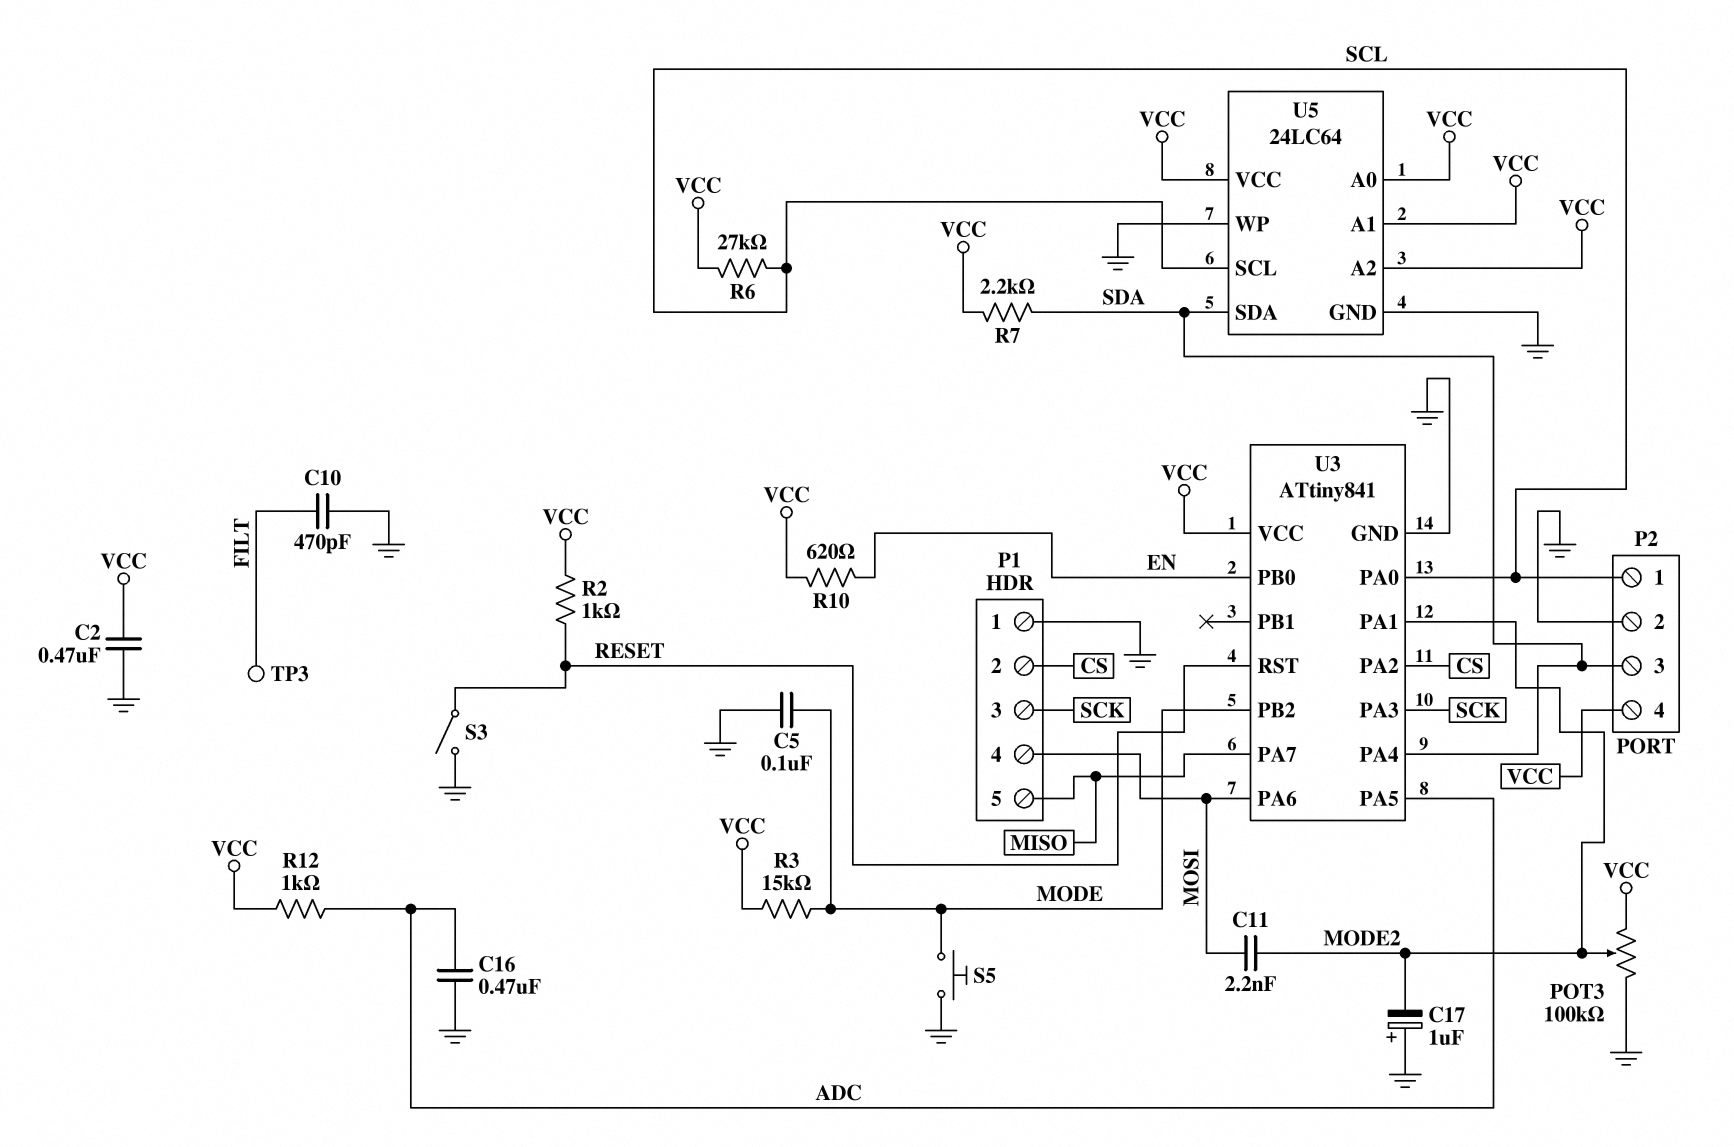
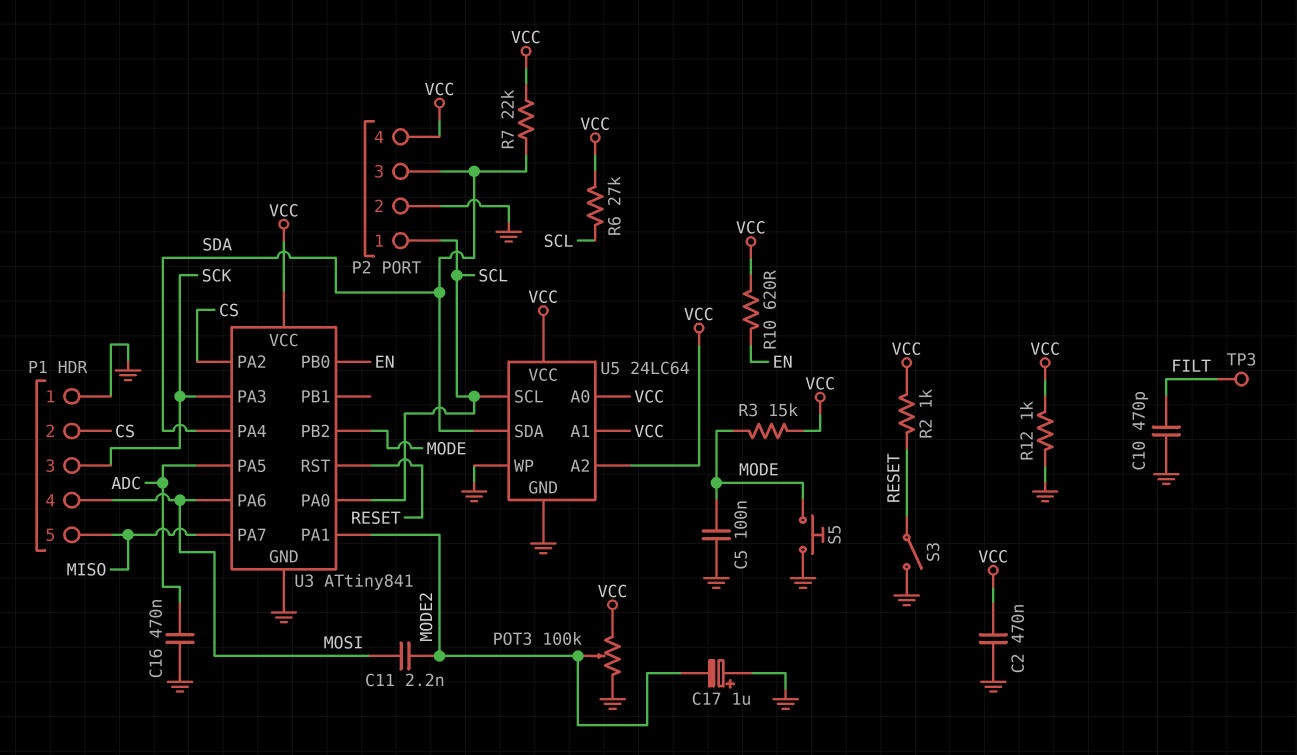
R7: 2.2k (SDA, VCC) -> 22k (SDA, VCC)
R12: 1k (ADC, VCC) -> 1k (GND, VCC)

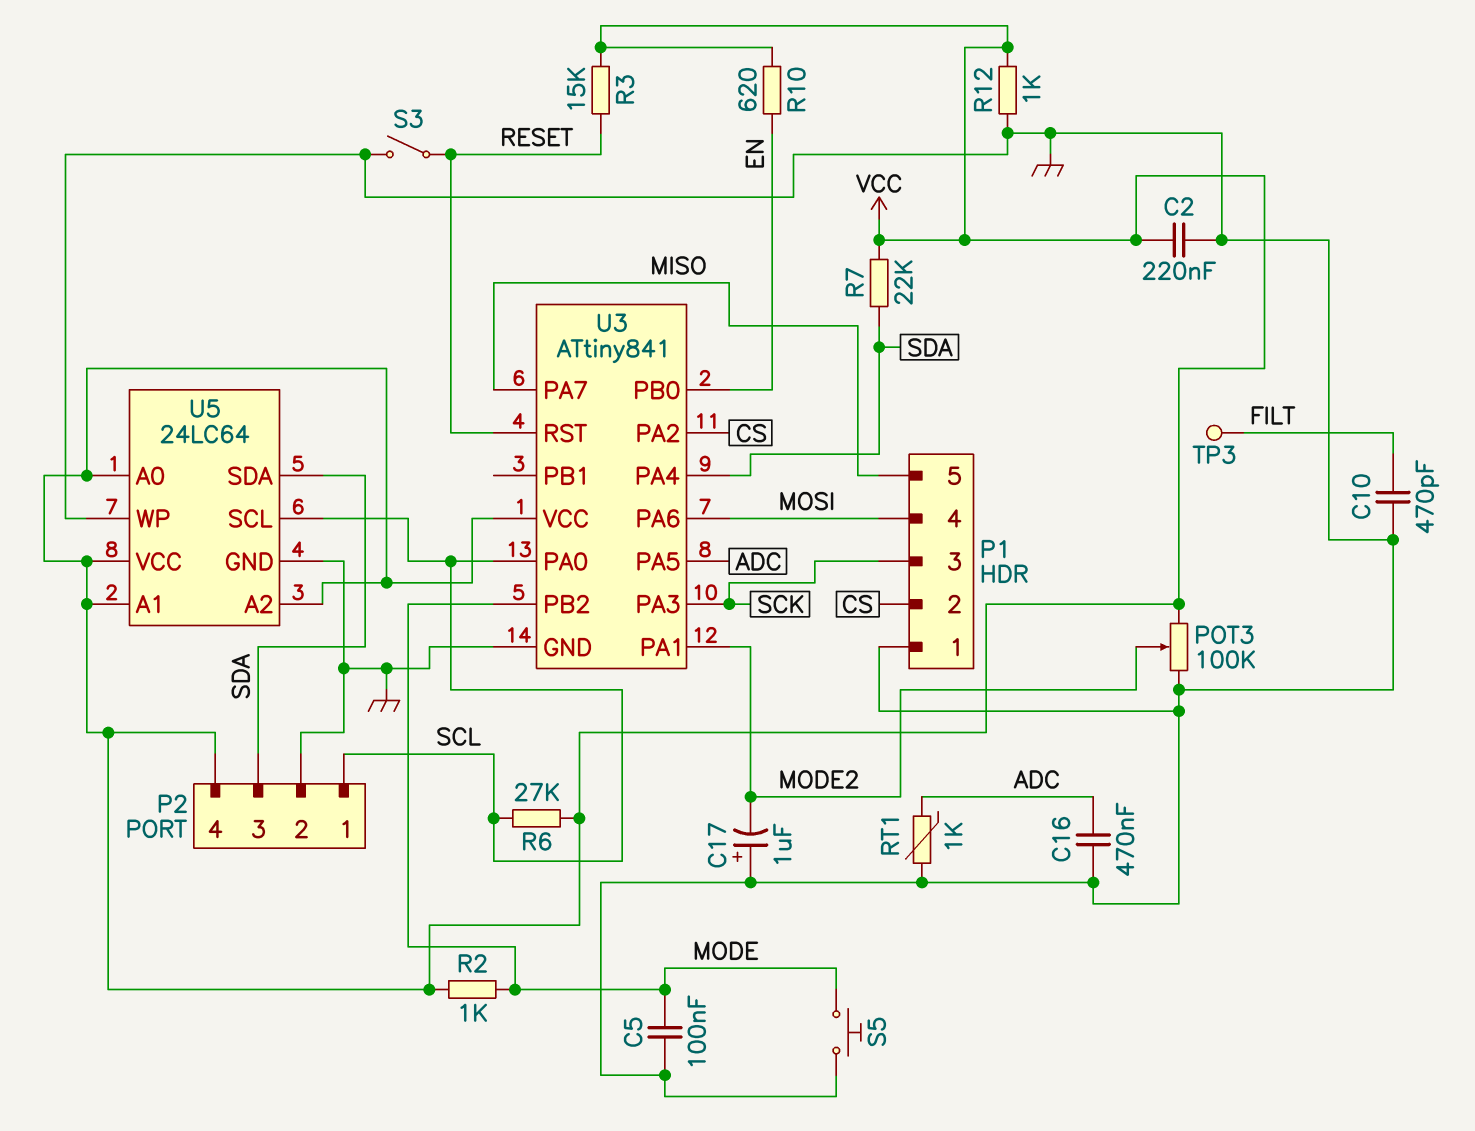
C2: 470nF (GND, VCC) -> 220nF (GND, VCC)
C11: 2.2nF (MODE2, MOSI) -> none
R2: 1k (RESET, VCC) -> 1k (MODE, VCC)
R3: 15k (MODE, VCC) -> 15k (RESET, VCC)
RT1: none -> 1k (ADC, GND)

